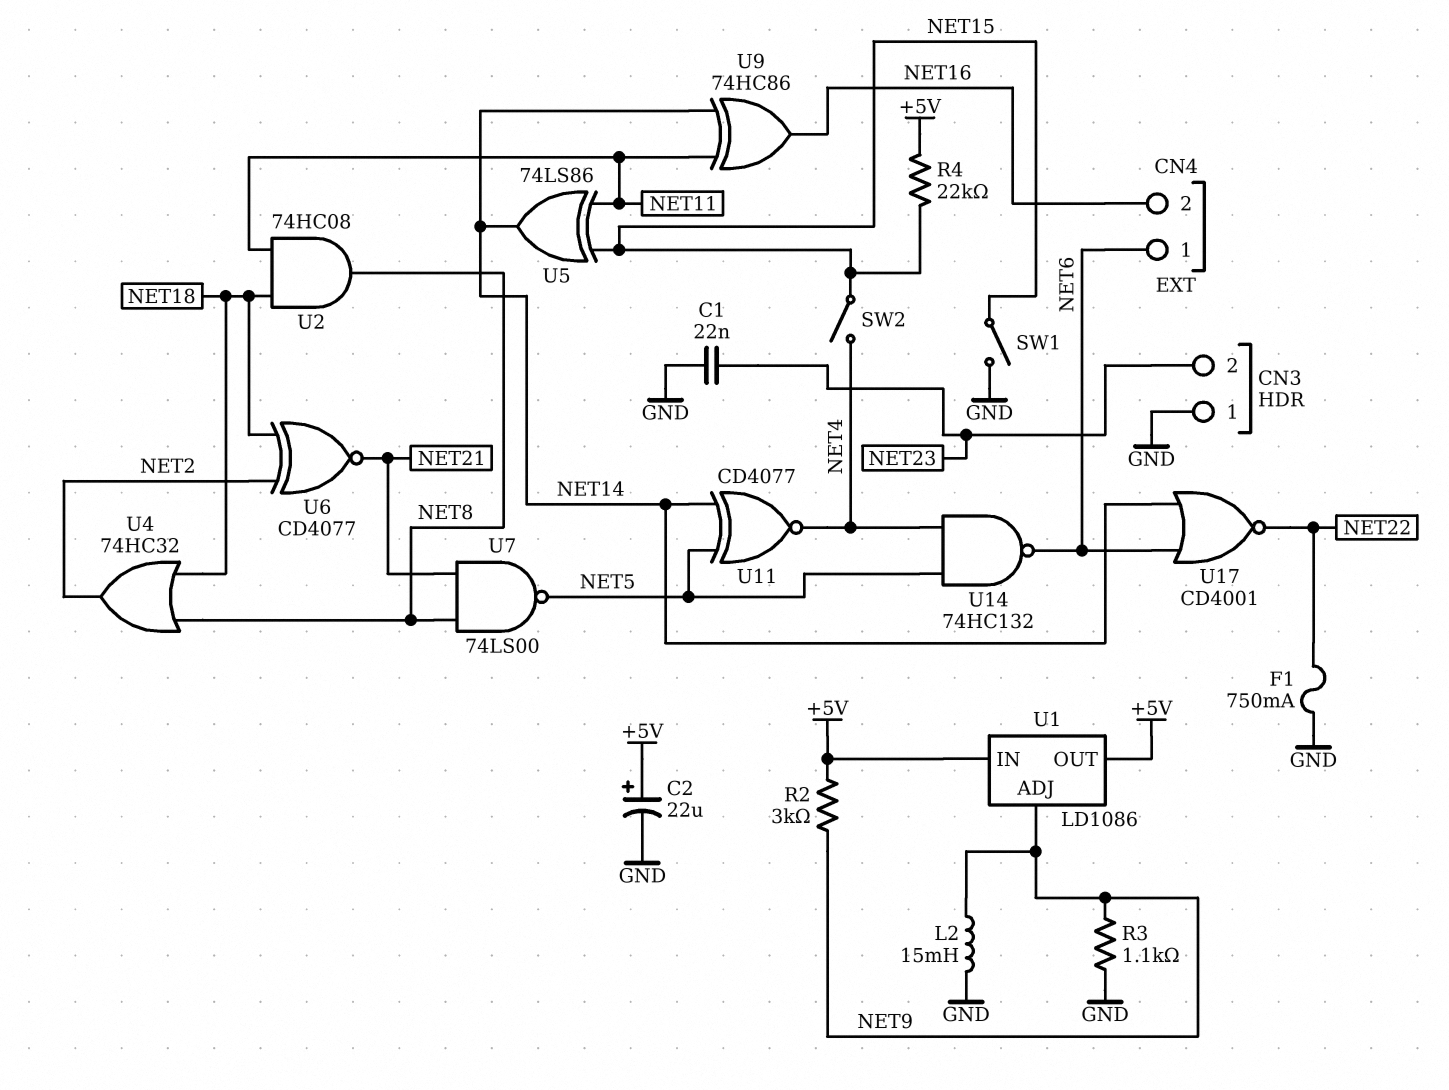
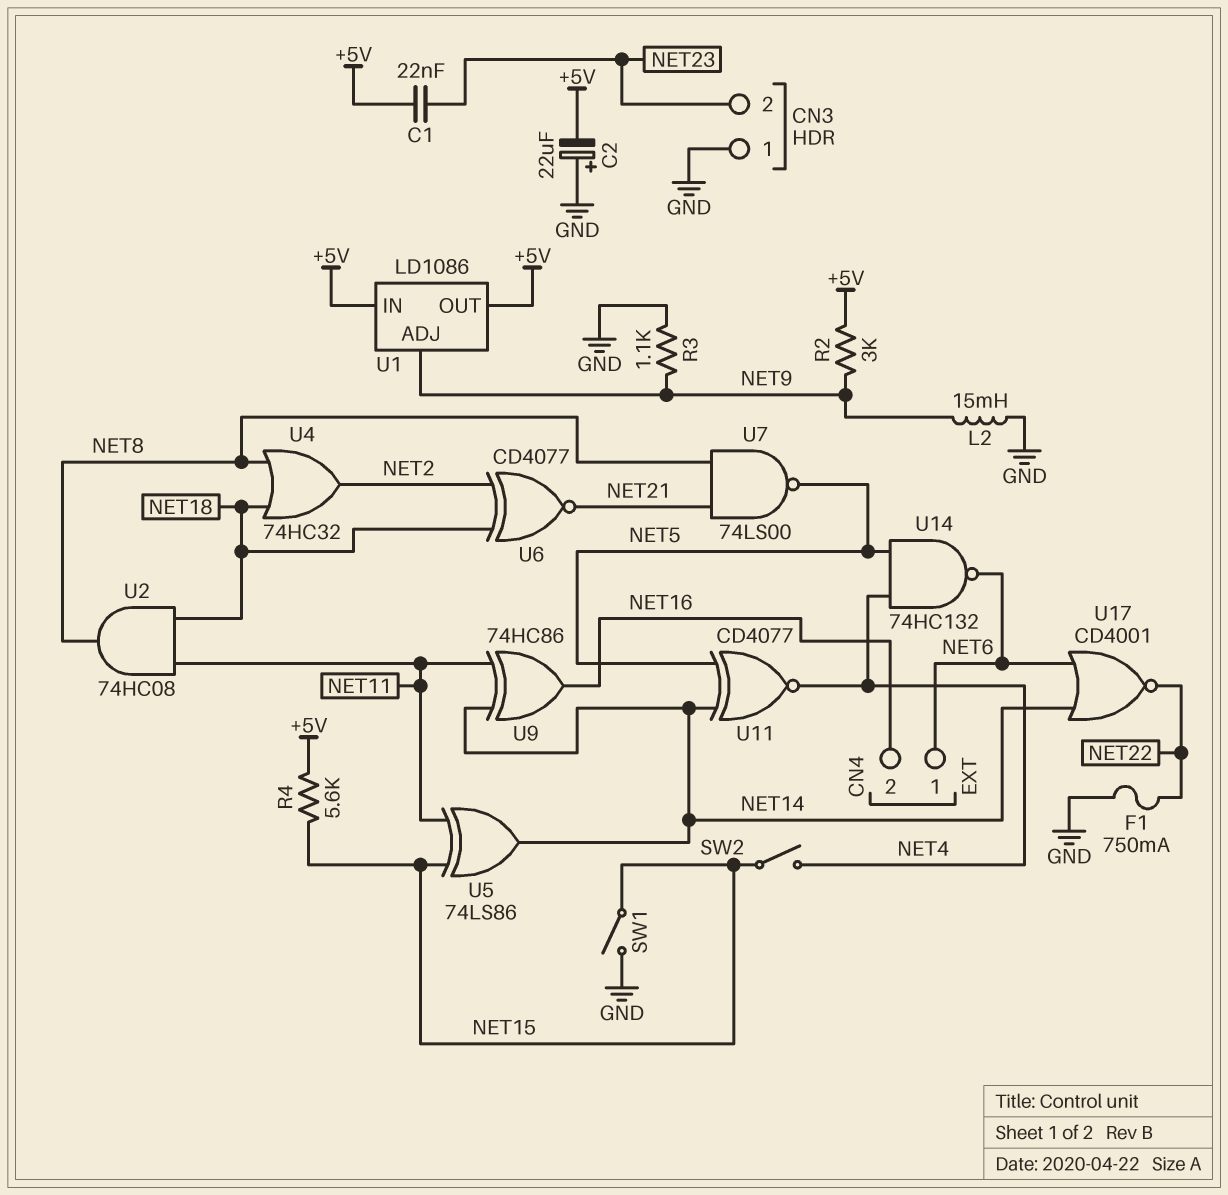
C1: 22nF (GND, NET23) -> 22nF (+5V, NET23)
C2: 22uF (plus +5V, minus GND) -> 22uF (plus GND, minus +5V)
R4: 22k (+5V, NET15) -> 5.6k (+5V, NET15)

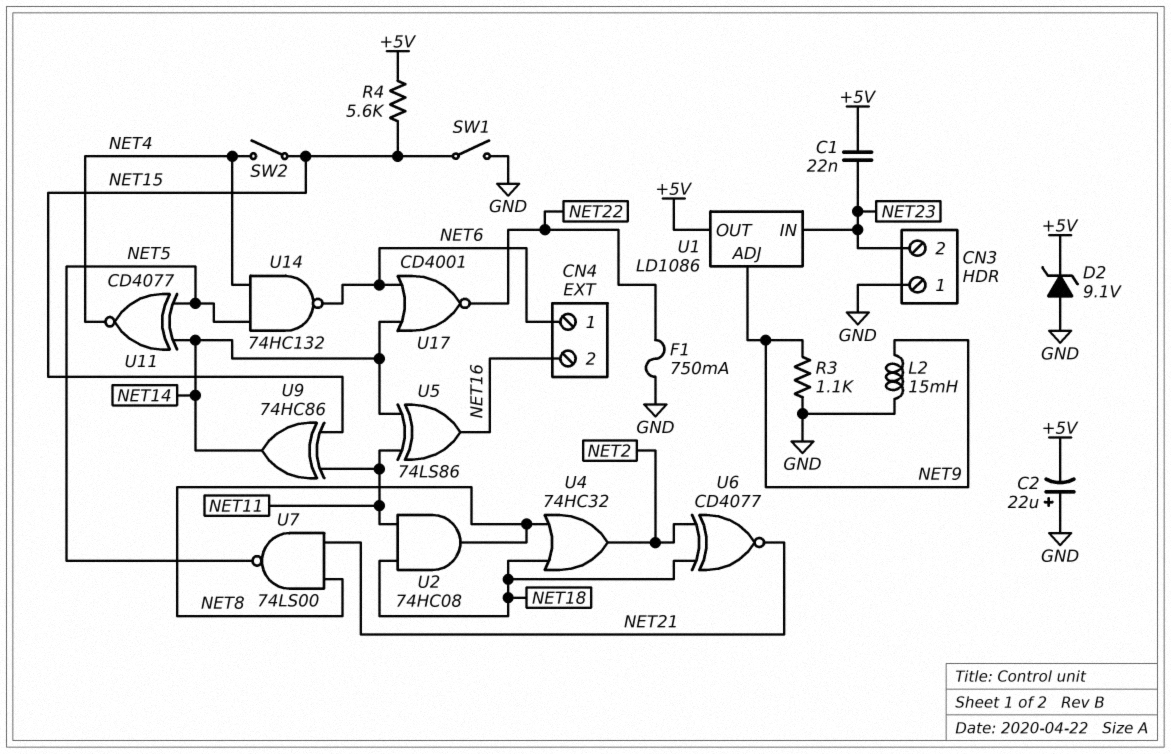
D2: none -> zener 9.1V (A GND, K +5V)
R2: 3k (+5V, NET9) -> none
U1 pin IN: +5V -> NET23
U5: XOR 74LS86 (in NET11, in NET15, out NET14) -> XOR 74LS86 (in NET11, in NET14, out NET16)
U9: XOR 74HC86 (in NET11, in NET14, out NET16) -> XOR 74HC86 (in NET11, in NET15, out NET14)

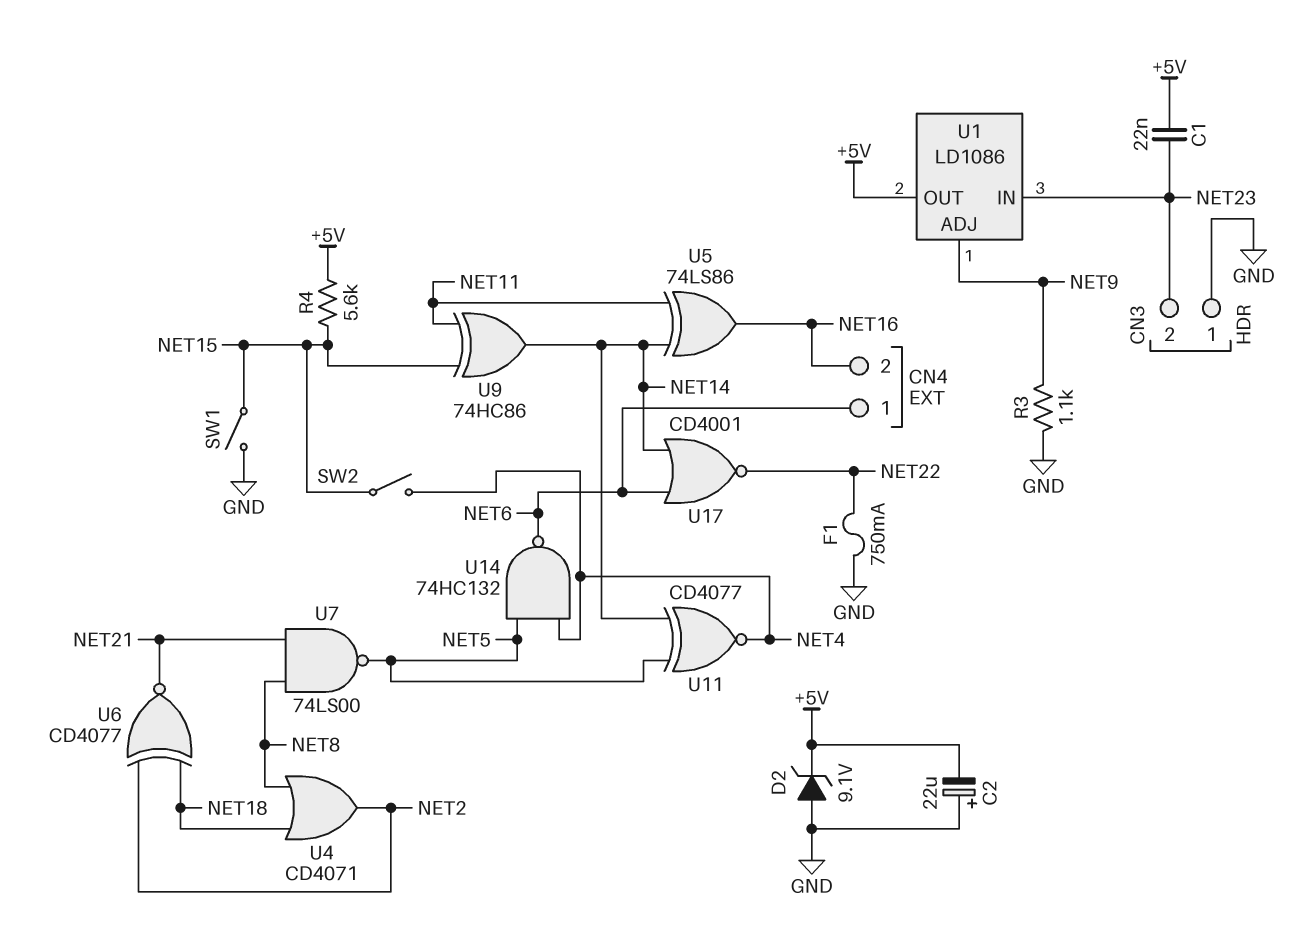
L2: 15mH (GND, NET9) -> none
U2: AND 74HC08 (in NET11, in NET18, out NET8) -> none
U4: OR 74HC32 (in NET8, in NET18, out NET2) -> OR CD4071 (in NET8, in NET18, out NET2)

